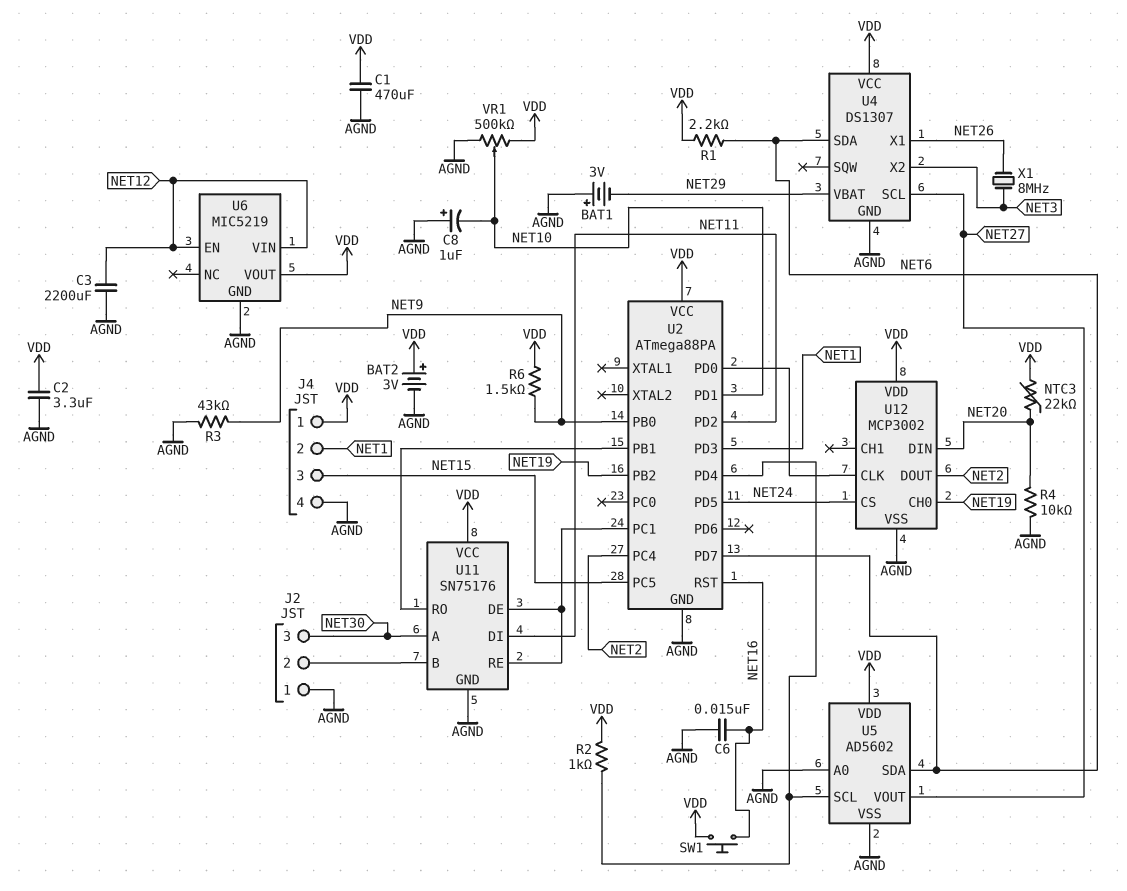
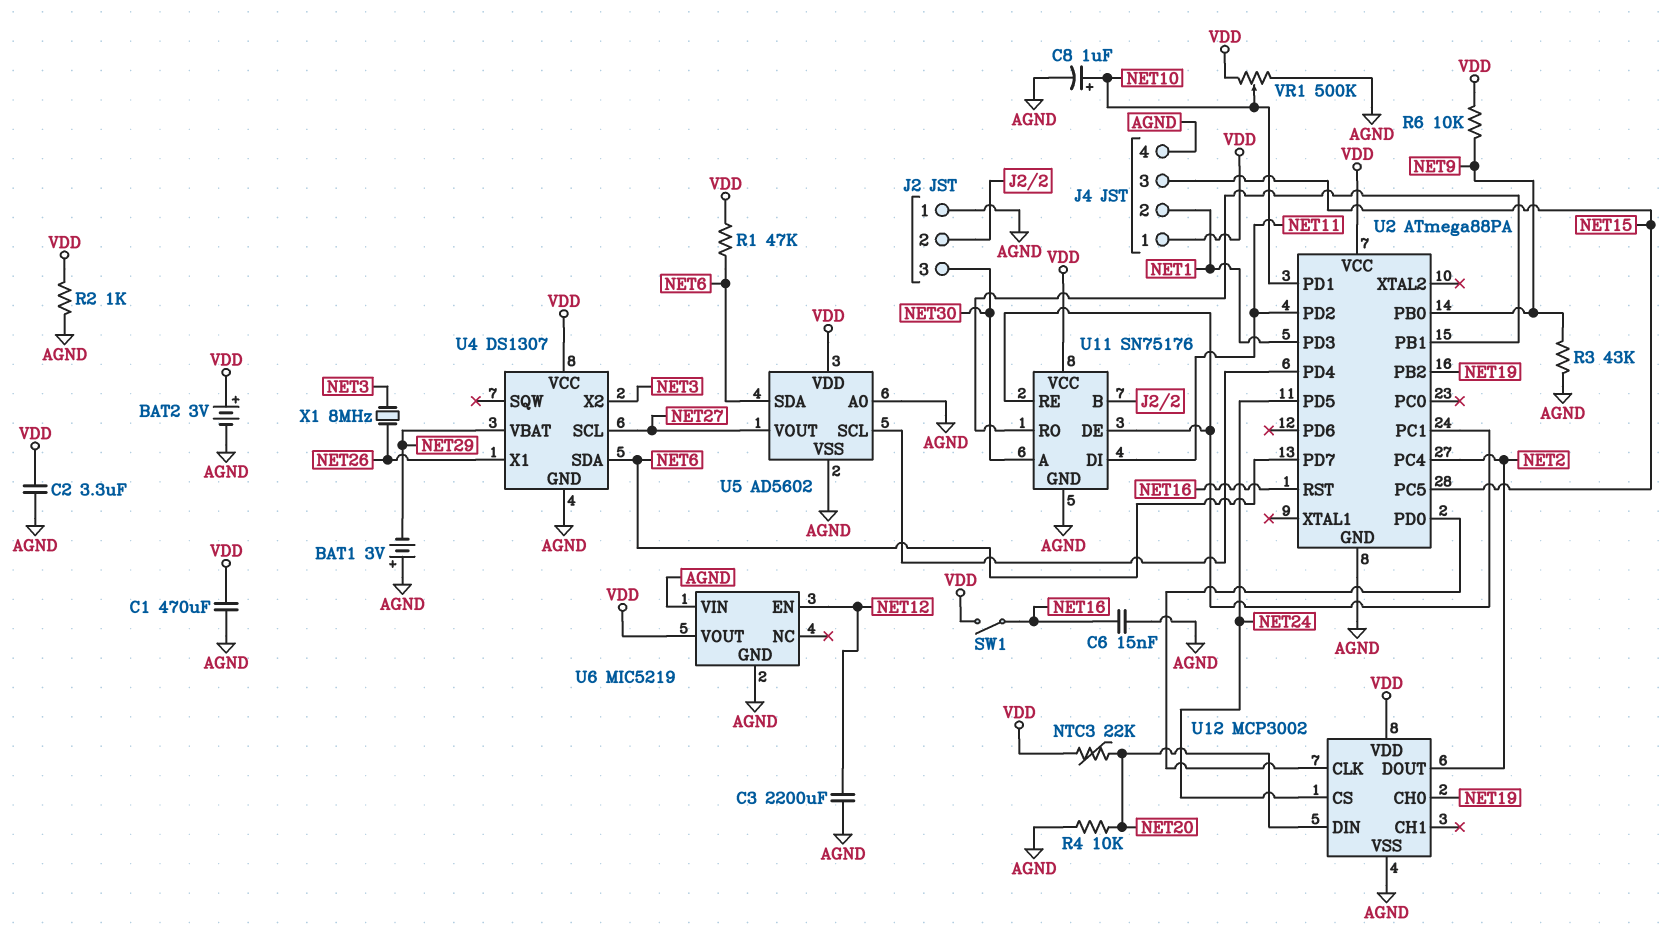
C8: 1uF (plus AGND, minus NET10) -> 1uF (plus NET10, minus AGND)
R1: 2.2k (NET6, VDD) -> 47k (NET6, VDD)
R2: 1k (U2/PD4, VDD) -> 1k (AGND, VDD)
R6: 1.5k (NET9, VDD) -> 10k (NET9, VDD)
SW1: button (NET16, VDD) -> switch (NET16, VDD)
U6 pin VIN: NET12 -> AGND

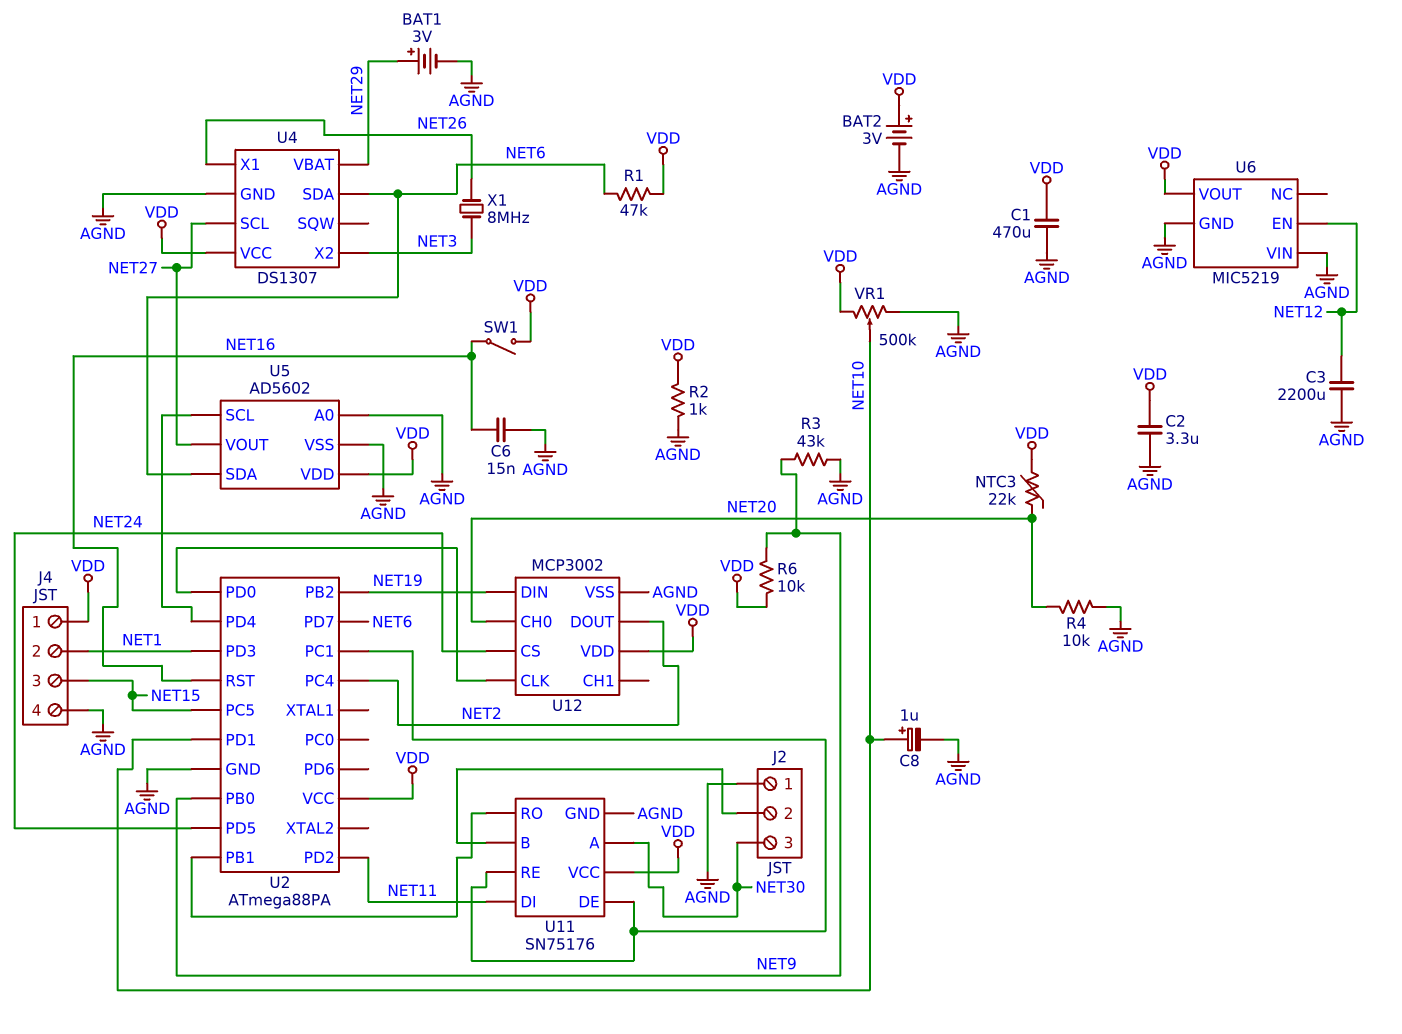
BAT1: 3V (plus AGND, minus NET29) -> 3V (plus NET29, minus AGND)
U12 pin CH0: NET19 -> NET20
U12 pin DIN: NET20 -> NET19

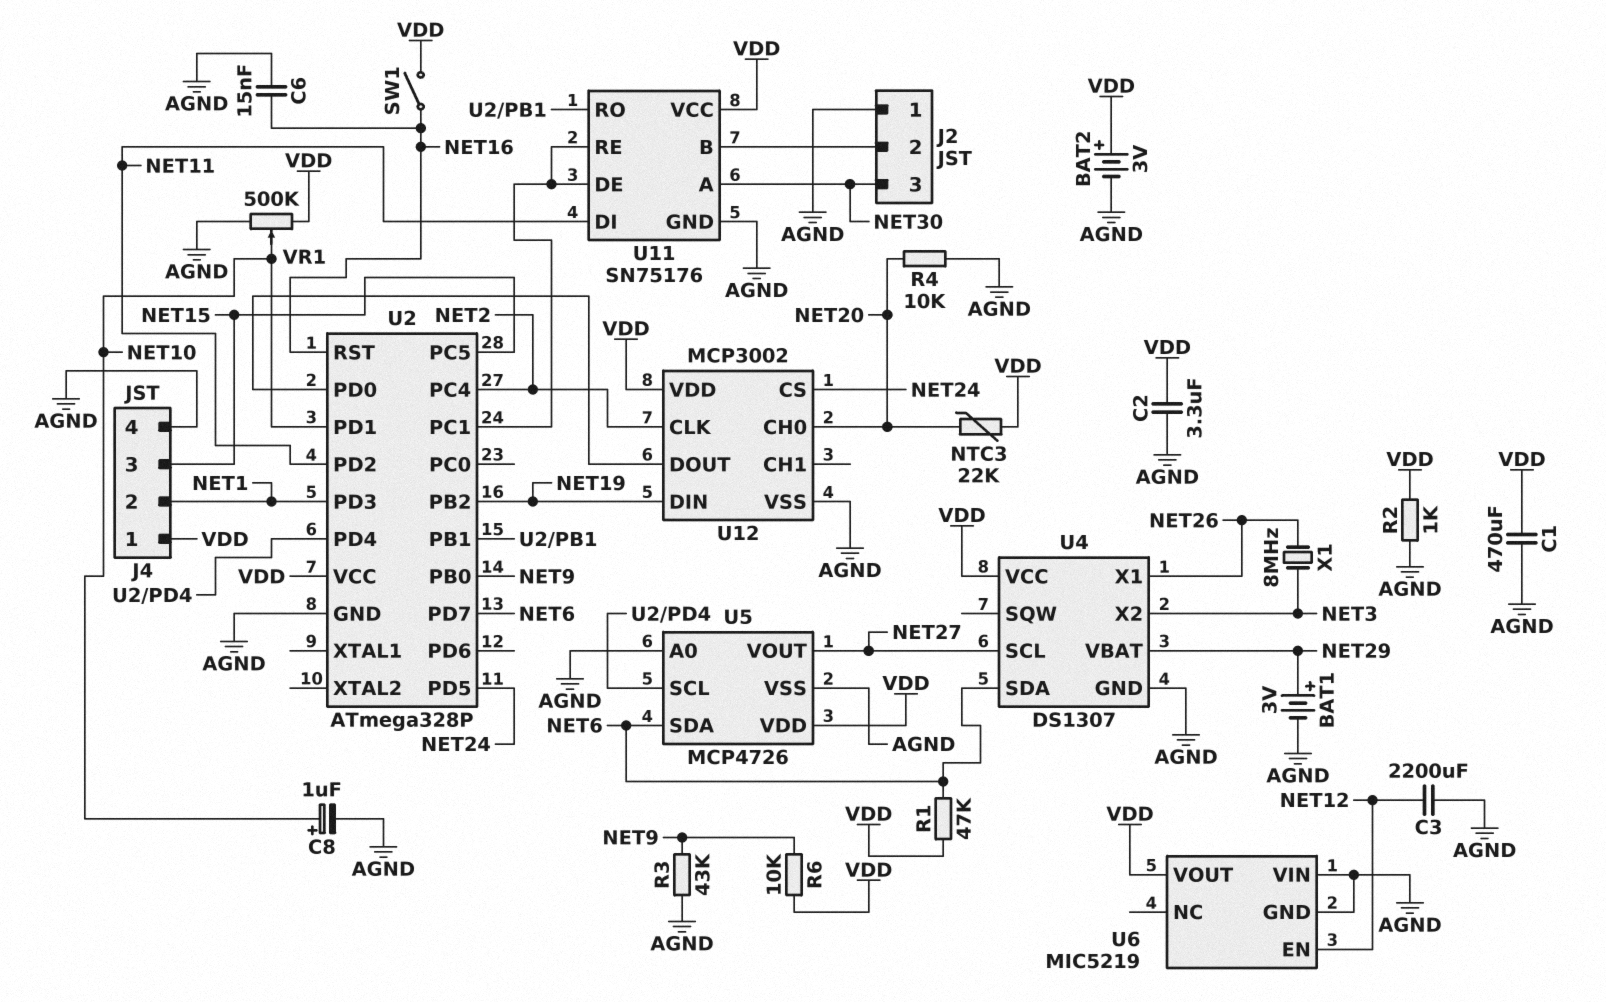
U2: ATmega88PA -> ATmega328P
U5: AD5602 -> MCP4726
U12 pin CLK: U2/PD0 -> NET2
U12 pin DOUT: NET2 -> U2/PD0

